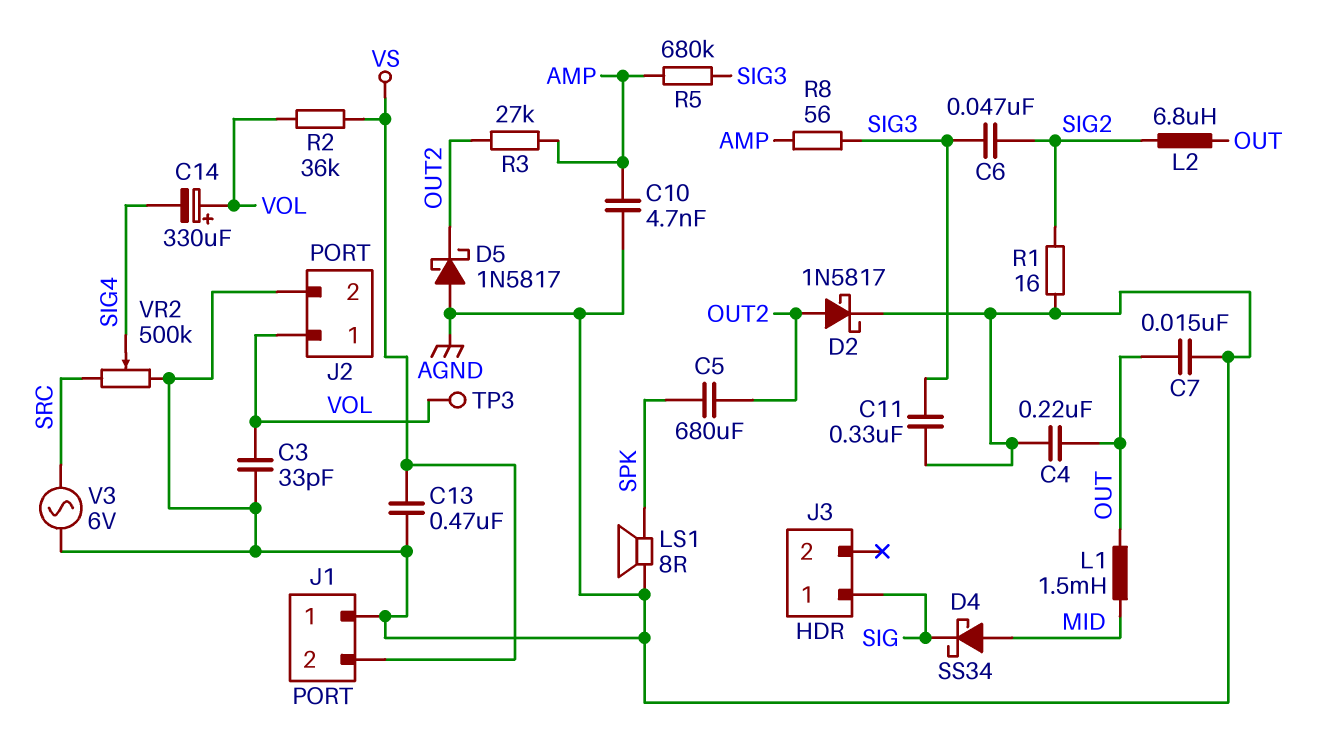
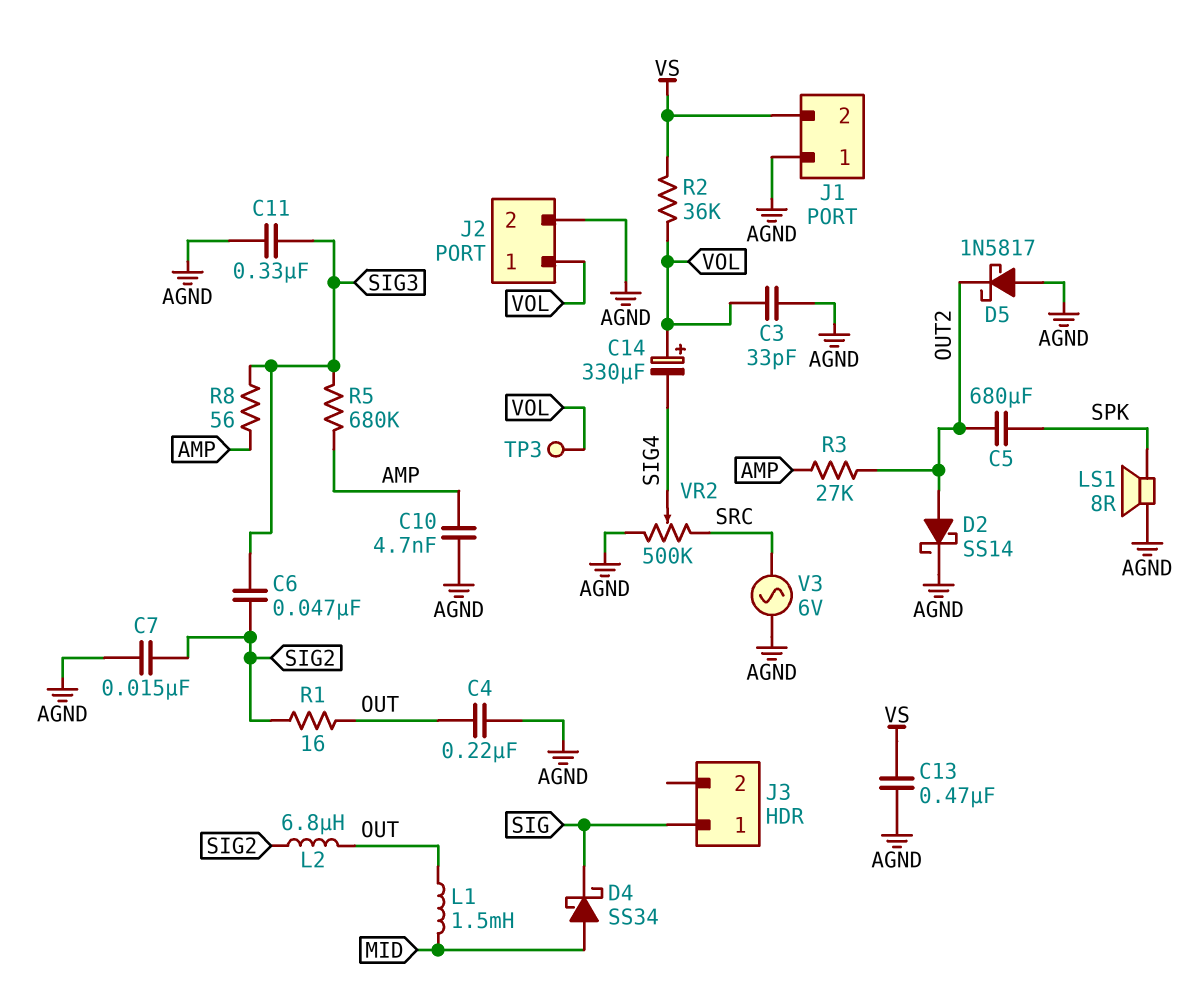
C7: 15nF (AGND, OUT) -> 15nF (AGND, SIG2)
D2: schottky 1N5817 (A OUT2, K AGND) -> schottky SS14 (A OUT2, K AGND)
R1: 16 (AGND, SIG2) -> 16 (OUT, SIG2)

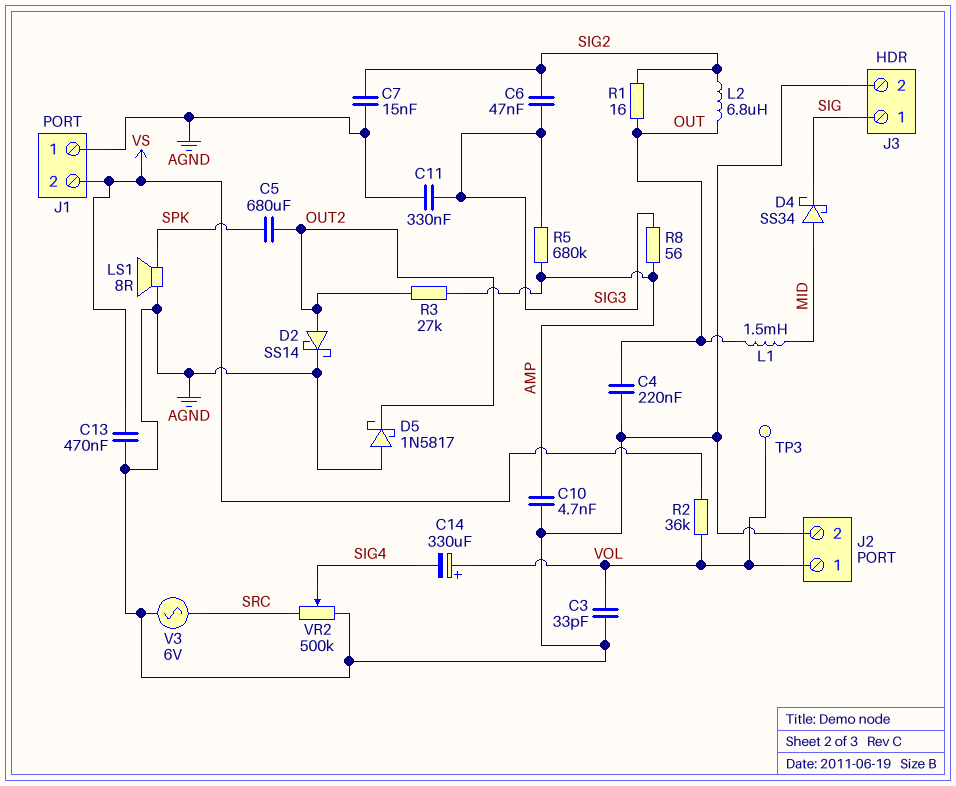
J3 pin 2: none -> AGND

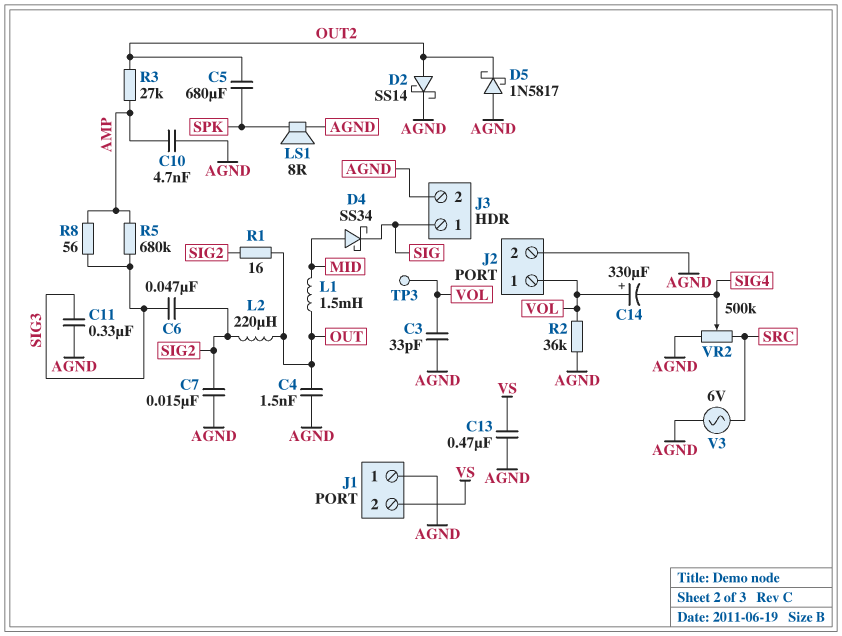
C4: 220nF (AGND, OUT) -> 1.5nF (AGND, OUT)
L2: 6.8uH (OUT, SIG2) -> 220uH (OUT, SIG2)
R2: 36k (VOL, VS) -> 36k (AGND, VOL)

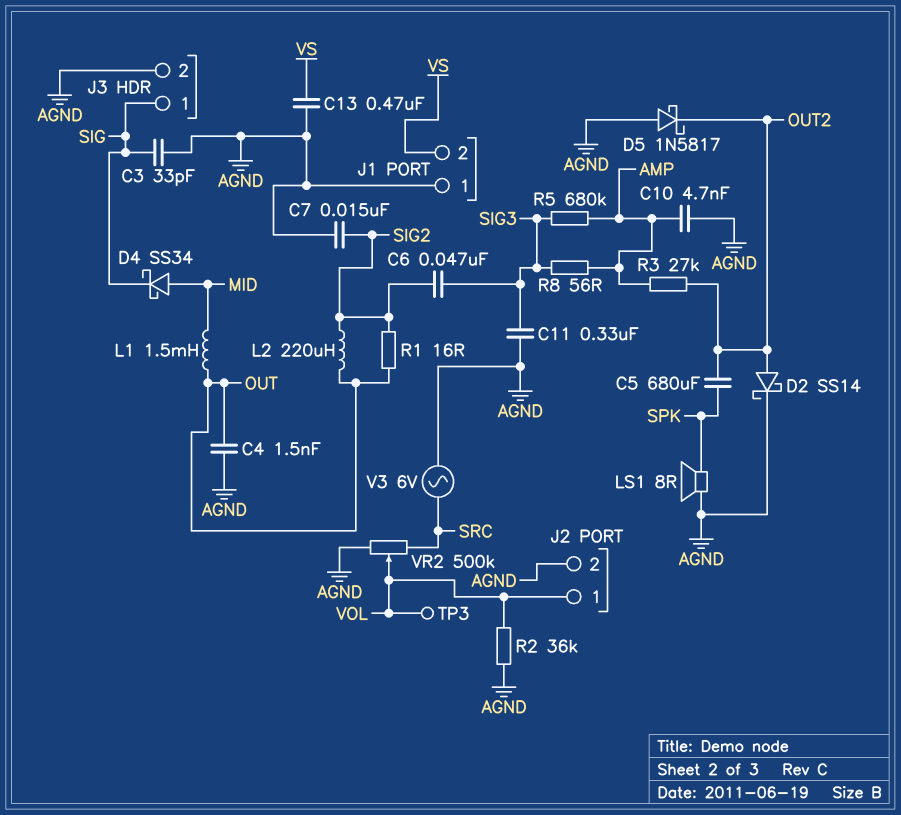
C3: 33pF (AGND, VOL) -> 33pF (AGND, SIG)
C14: 330uF (plus VOL, minus SIG4) -> none
VR2: 500k (AGND, SRC, wiper SIG4) -> 500k (AGND, SRC, wiper VOL)

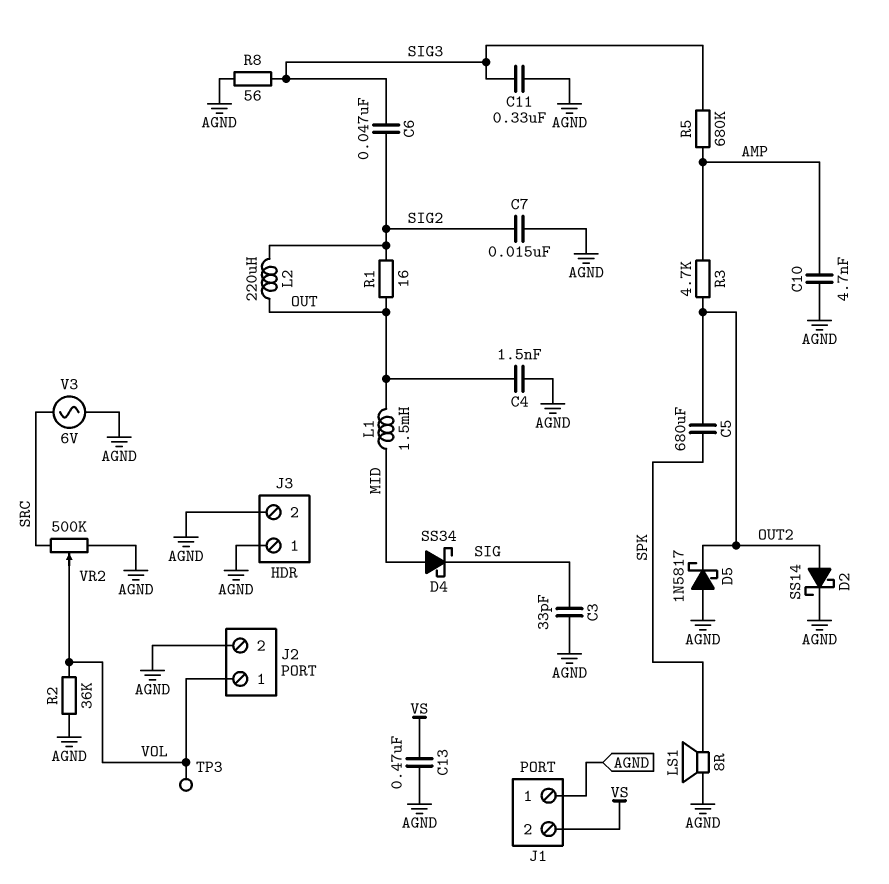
J3 pin 1: SIG -> AGND
R3: 27k (AMP, OUT2) -> 4.7k (AMP, OUT2)
R8: 56 (AMP, SIG3) -> 56 (AGND, SIG3)

